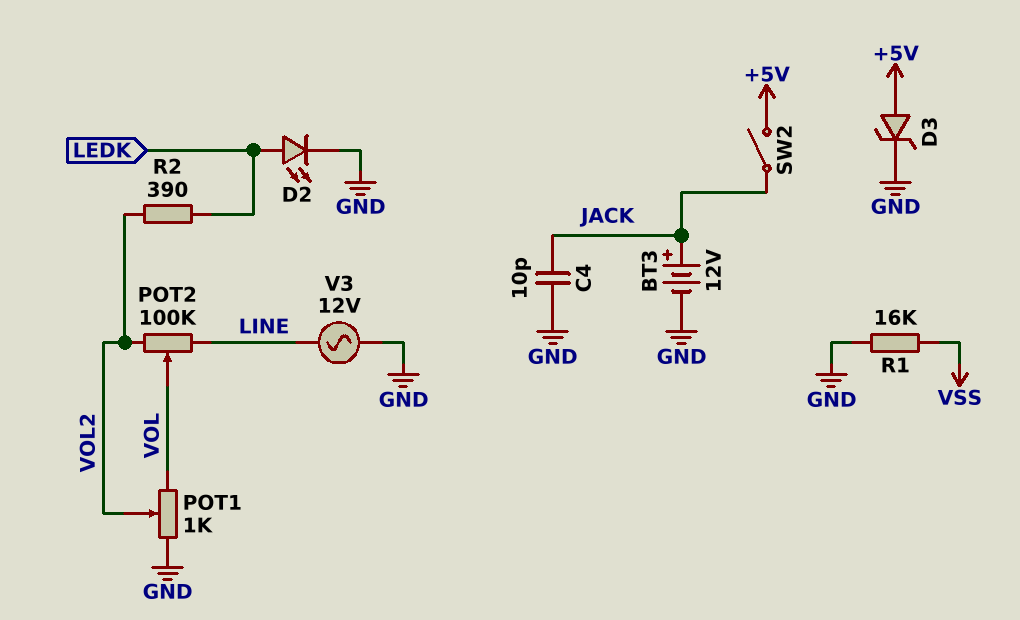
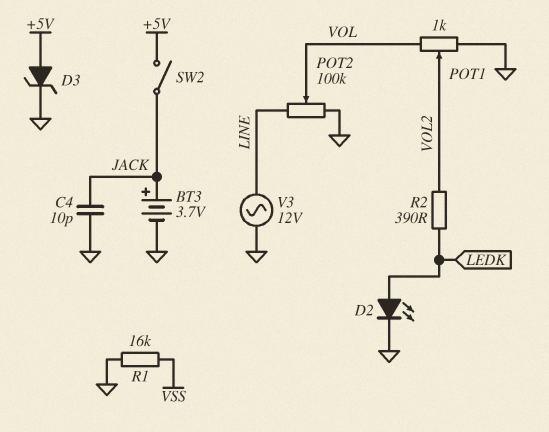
BT3: 12V (plus JACK, minus GND) -> 3.7V (plus JACK, minus GND)
POT2: 100k (LINE, VOL2, wiper VOL) -> 100k (GND, LINE, wiper VOL)

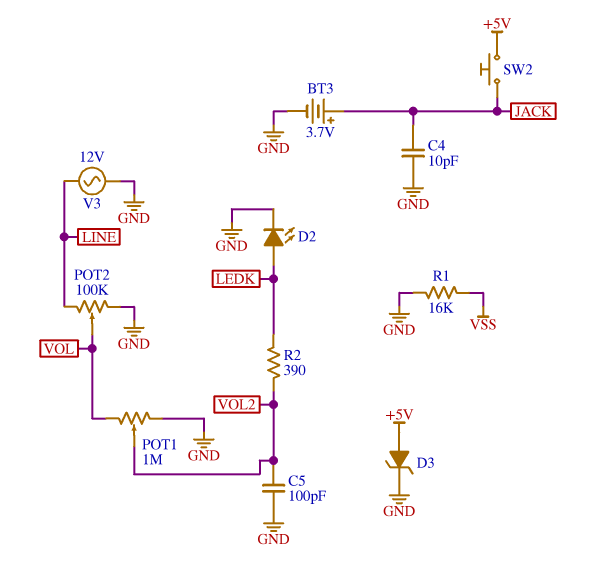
C5: none -> 100pF (GND, VOL2)
POT1: 1k (GND, VOL, wiper VOL2) -> 1M (GND, VOL, wiper VOL2)
SW2: switch (+5V, JACK) -> button (+5V, JACK)

